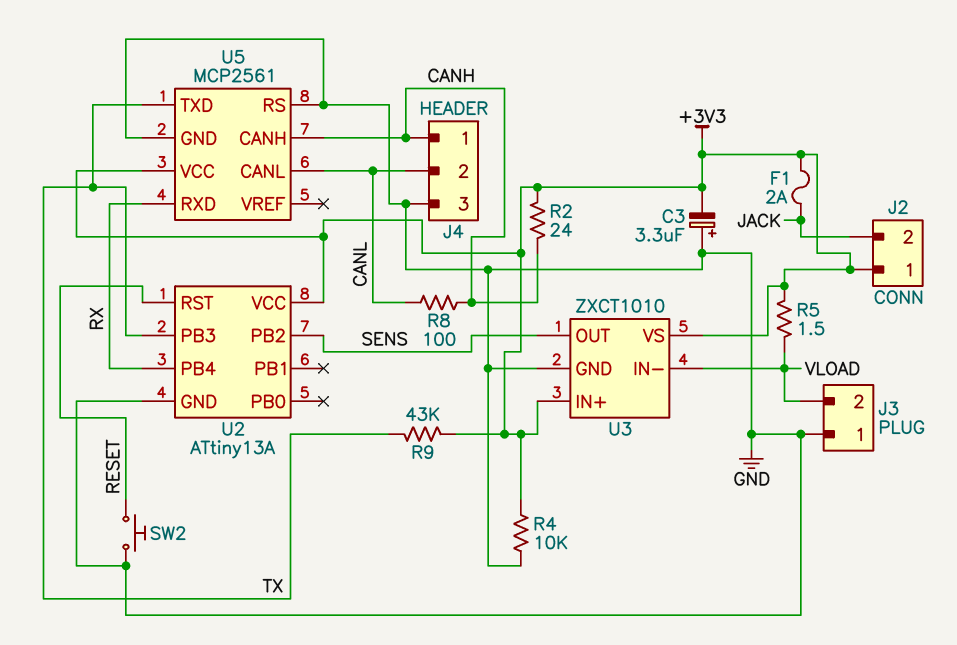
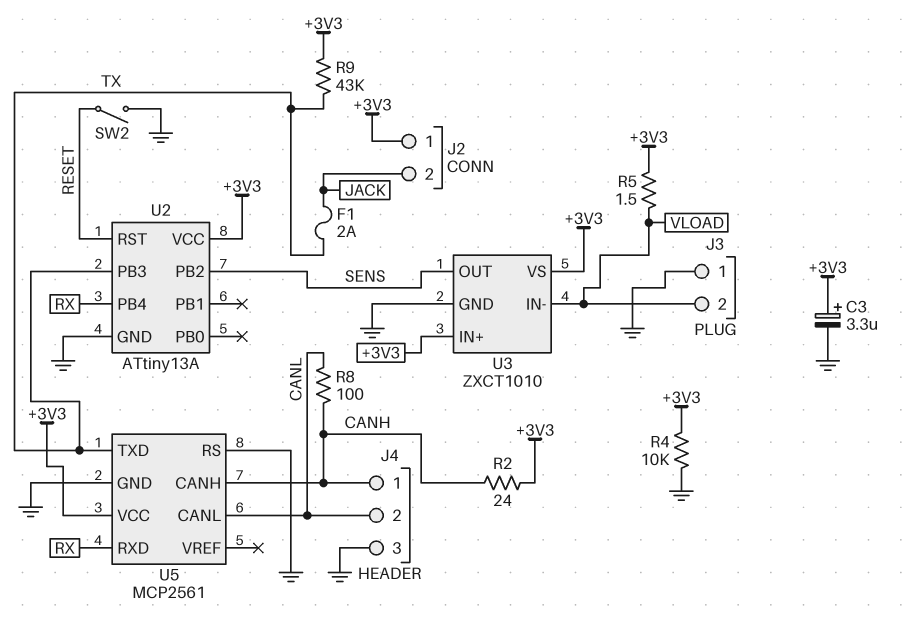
C3: 3.3uF (plus GND, minus +3V3) -> 3.3uF (plus +3V3, minus GND)
F1: 2A (+3V3, JACK) -> 2A (JACK, TX)
SW2: button (GND, RESET) -> switch (GND, RESET)

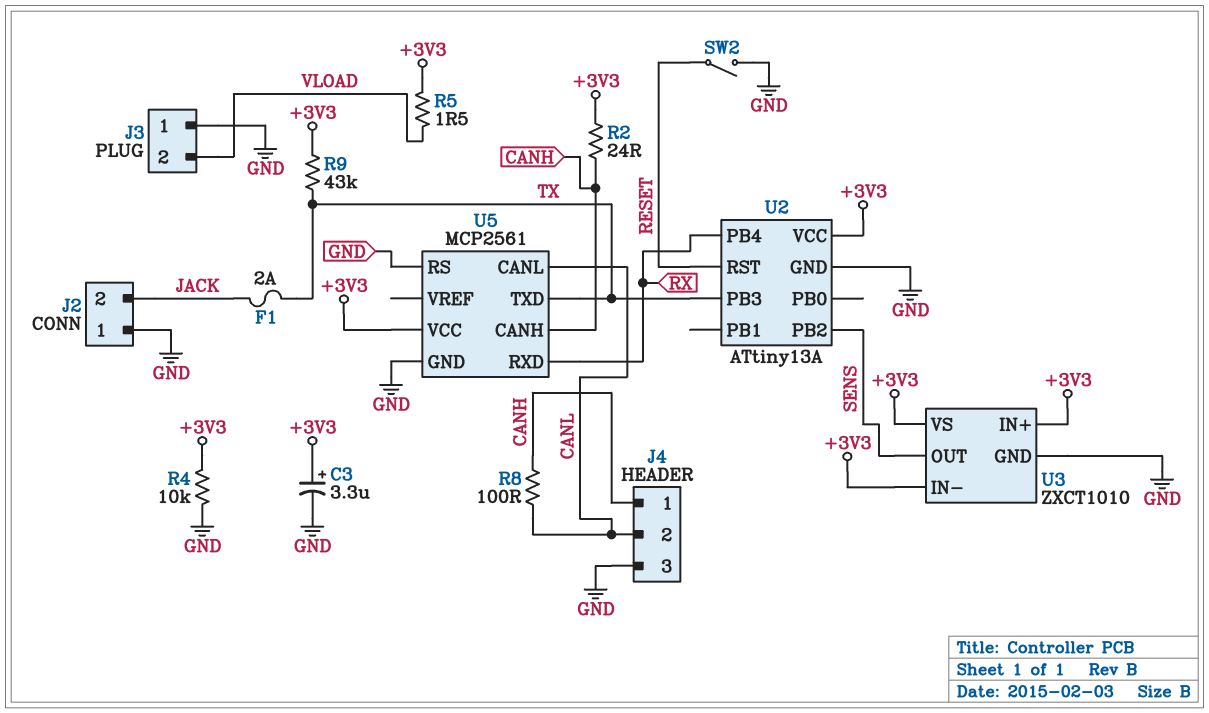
J2 pin 1: +3V3 -> GND
U3 pin IN-: VLOAD -> +3V3

